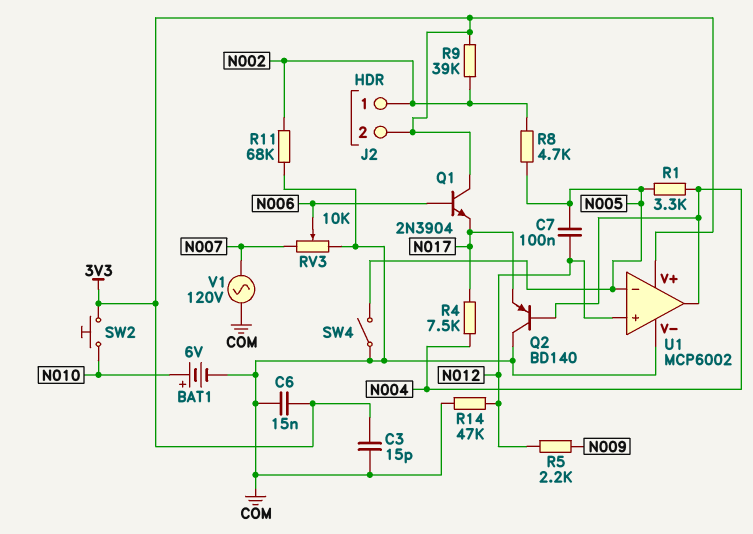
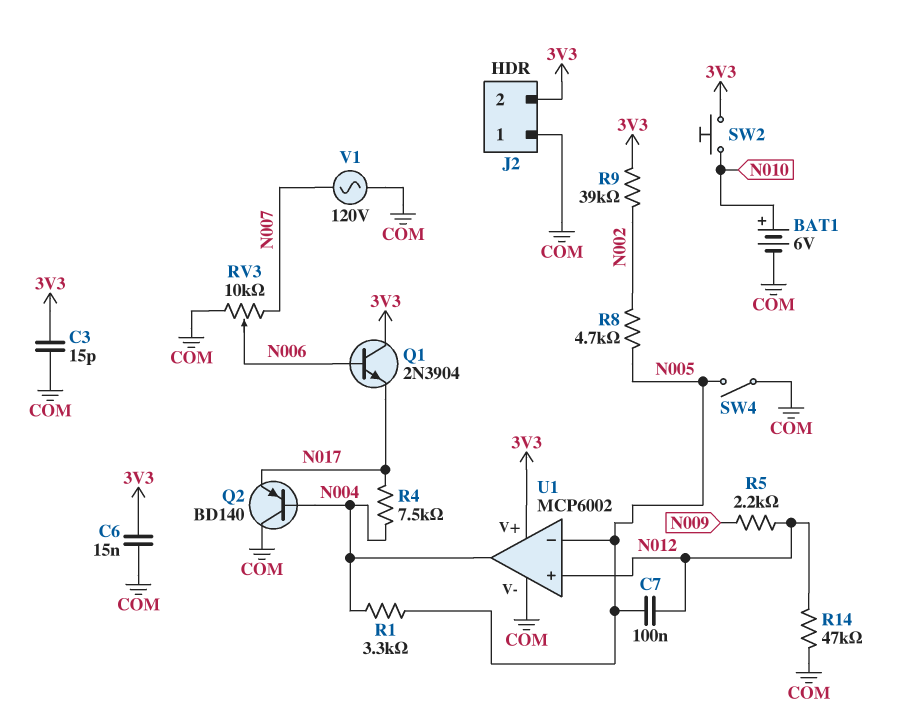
J2 pin 1: N002 -> COM
R11: 68k (COM, N002) -> none

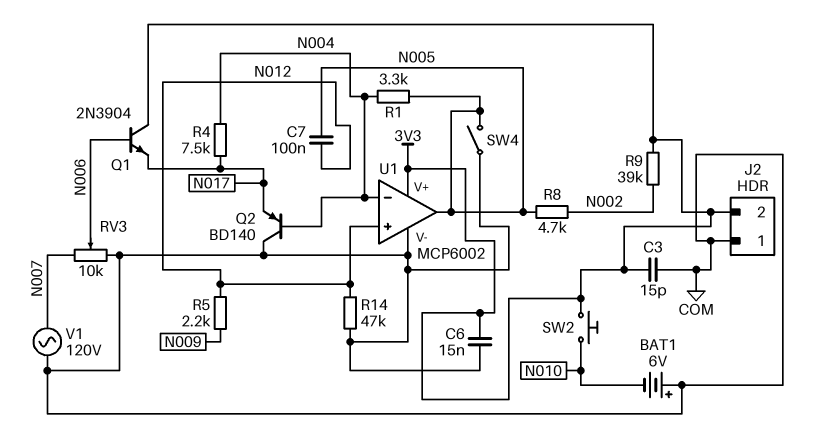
BAT1: 6V (plus N010, minus COM) -> 6V (plus COM, minus N010)
U1 pin in-: N005 -> N004
U1 pin out: N004 -> N005

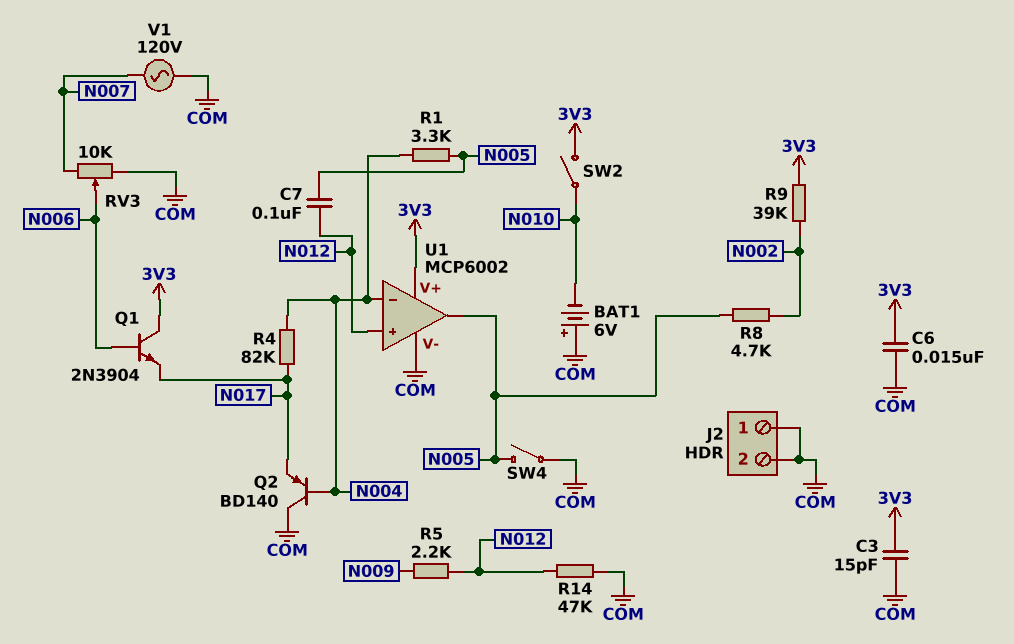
J2 pin 2: 3V3 -> COM
R4: 7.5k (N004, N017) -> 82k (N004, N017)
SW2: button (3V3, N010) -> switch (3V3, N010)

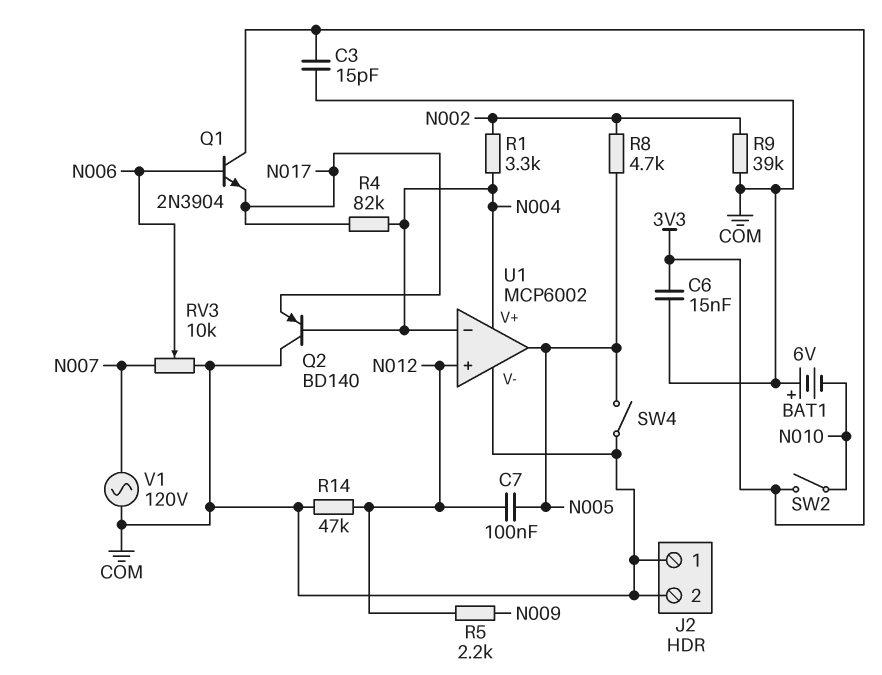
R1: 3.3k (N004, N005) -> 3.3k (N002, N004)
R9: 39k (3V3, N002) -> 39k (COM, N002)
U1 pin V+: 3V3 -> N004

